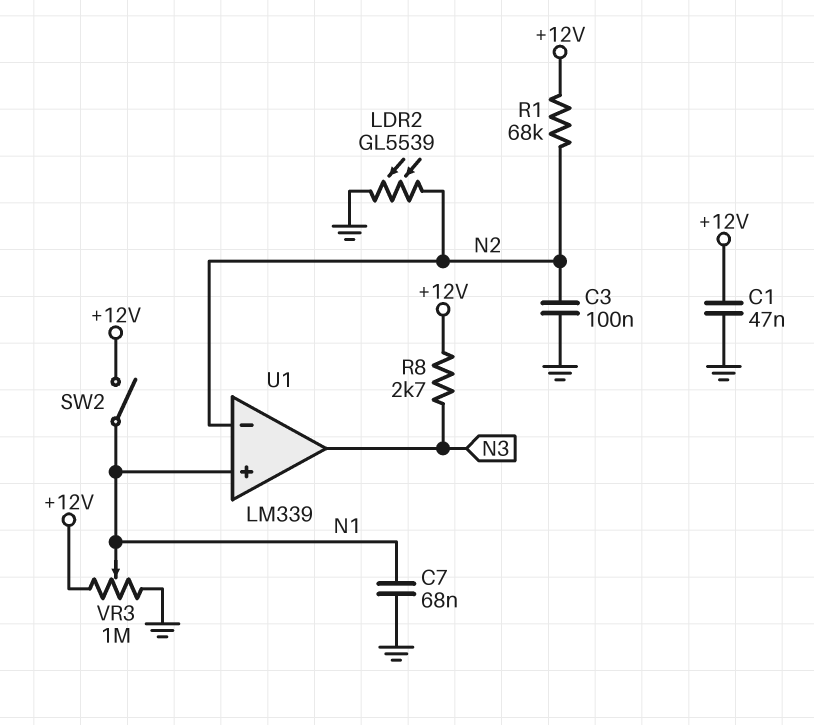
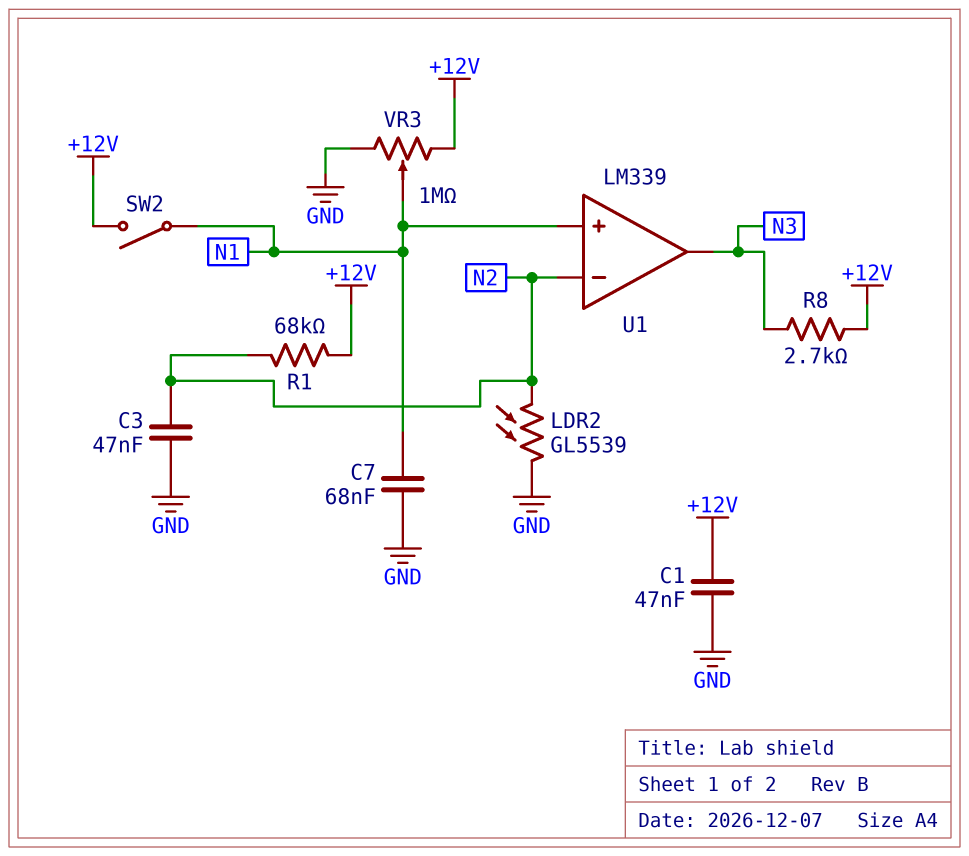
C3: 100nF (GND, N2) -> 47nF (GND, N2)

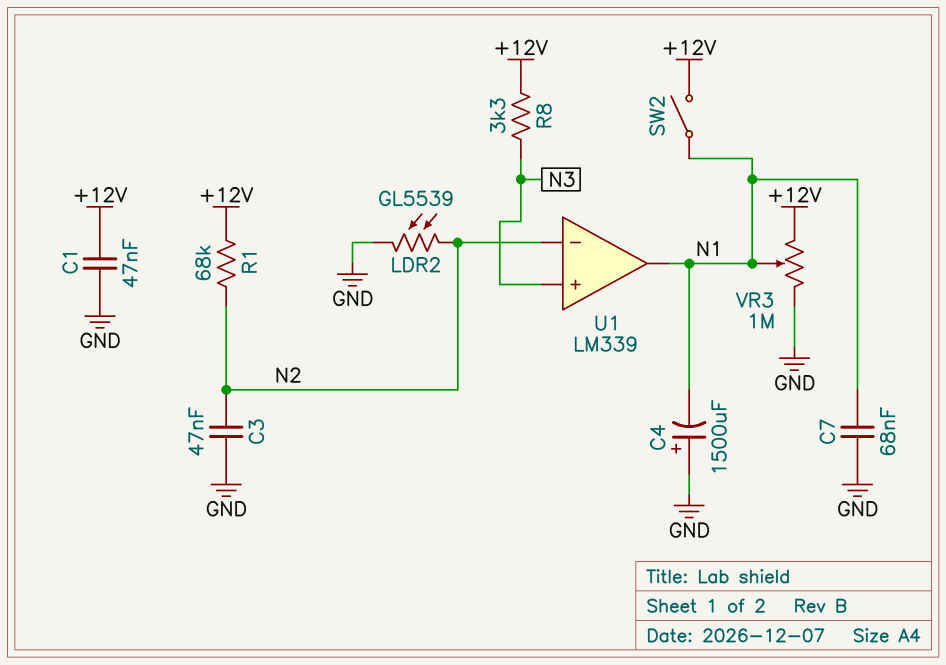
C4: none -> 1500uF (plus GND, minus N1)
R8: 2.7k (+12V, N3) -> 3.3k (+12V, N3)
U1 pin in+: N1 -> N3
U1 pin out: N3 -> N1

